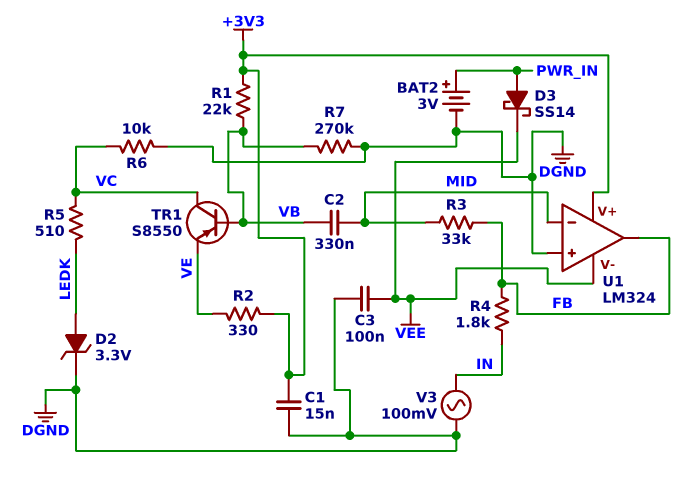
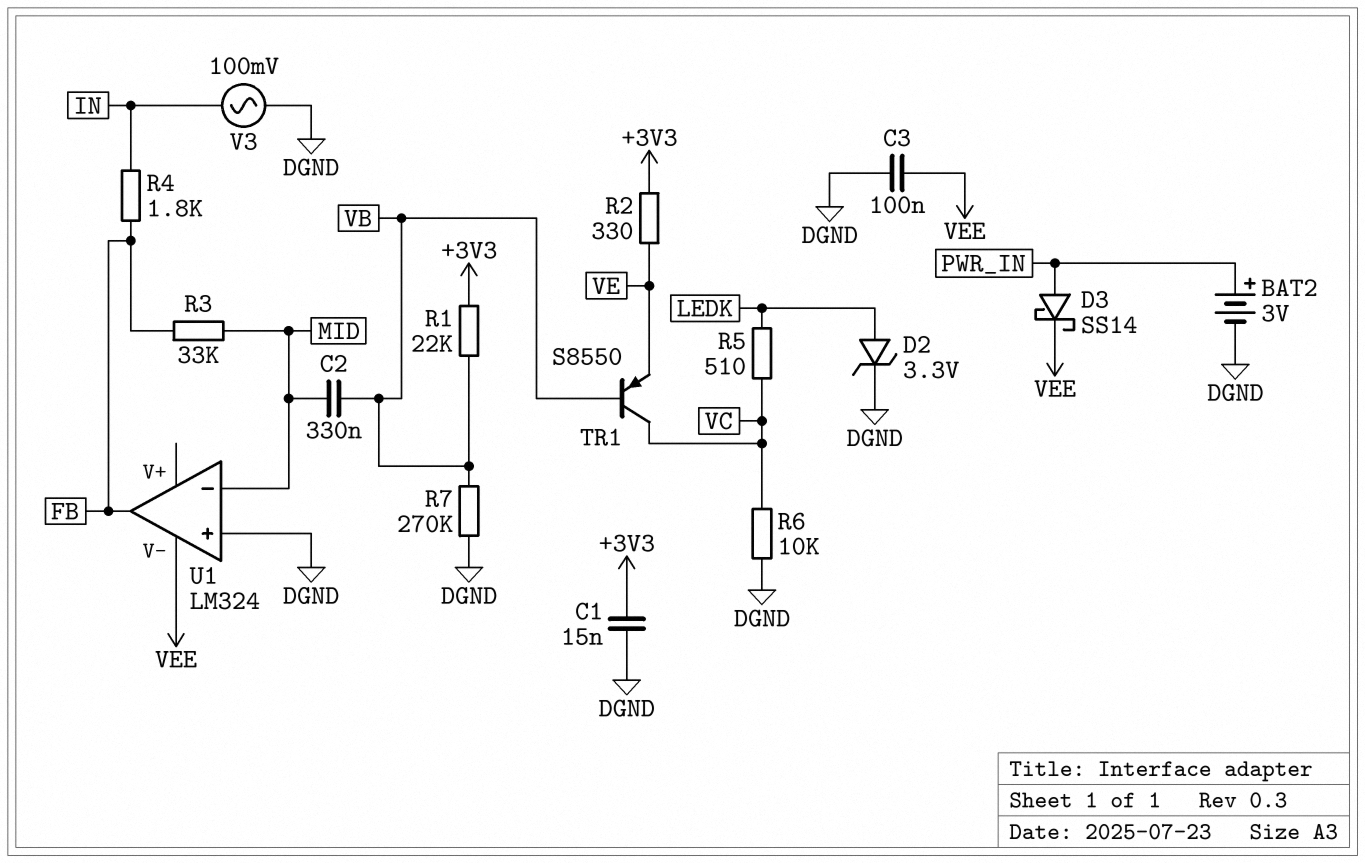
U1 pin V+: +3V3 -> none

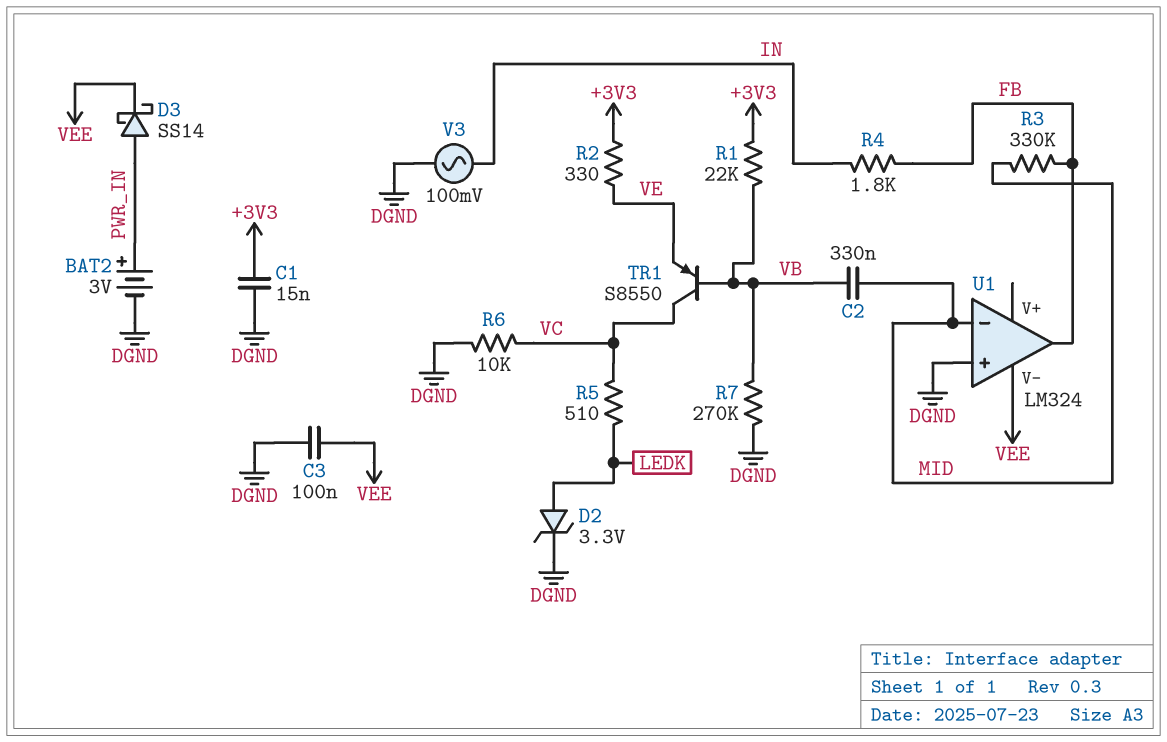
R3: 33k (FB, MID) -> 330k (FB, MID)

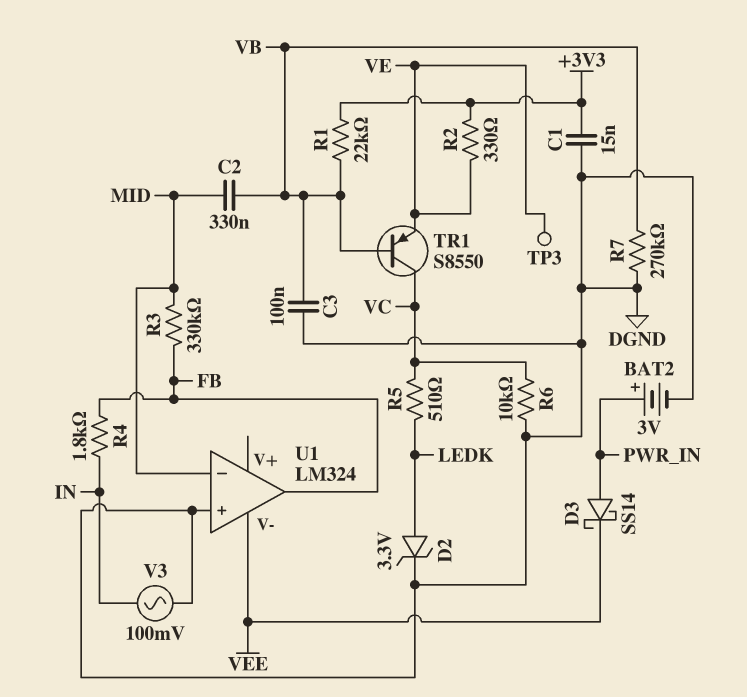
C3: 100nF (DGND, VEE) -> 100nF (DGND, VB)
TP3: none -> test point (VE)

